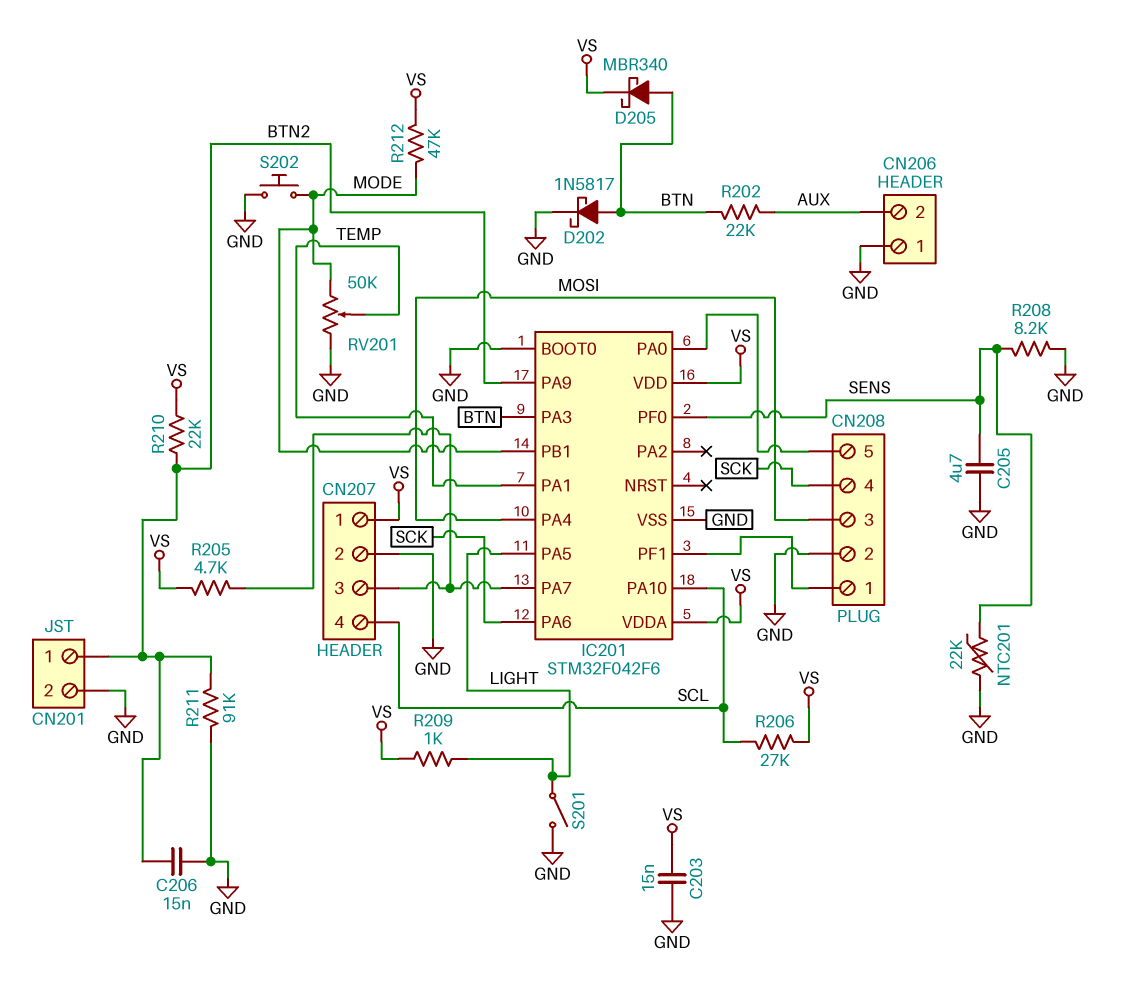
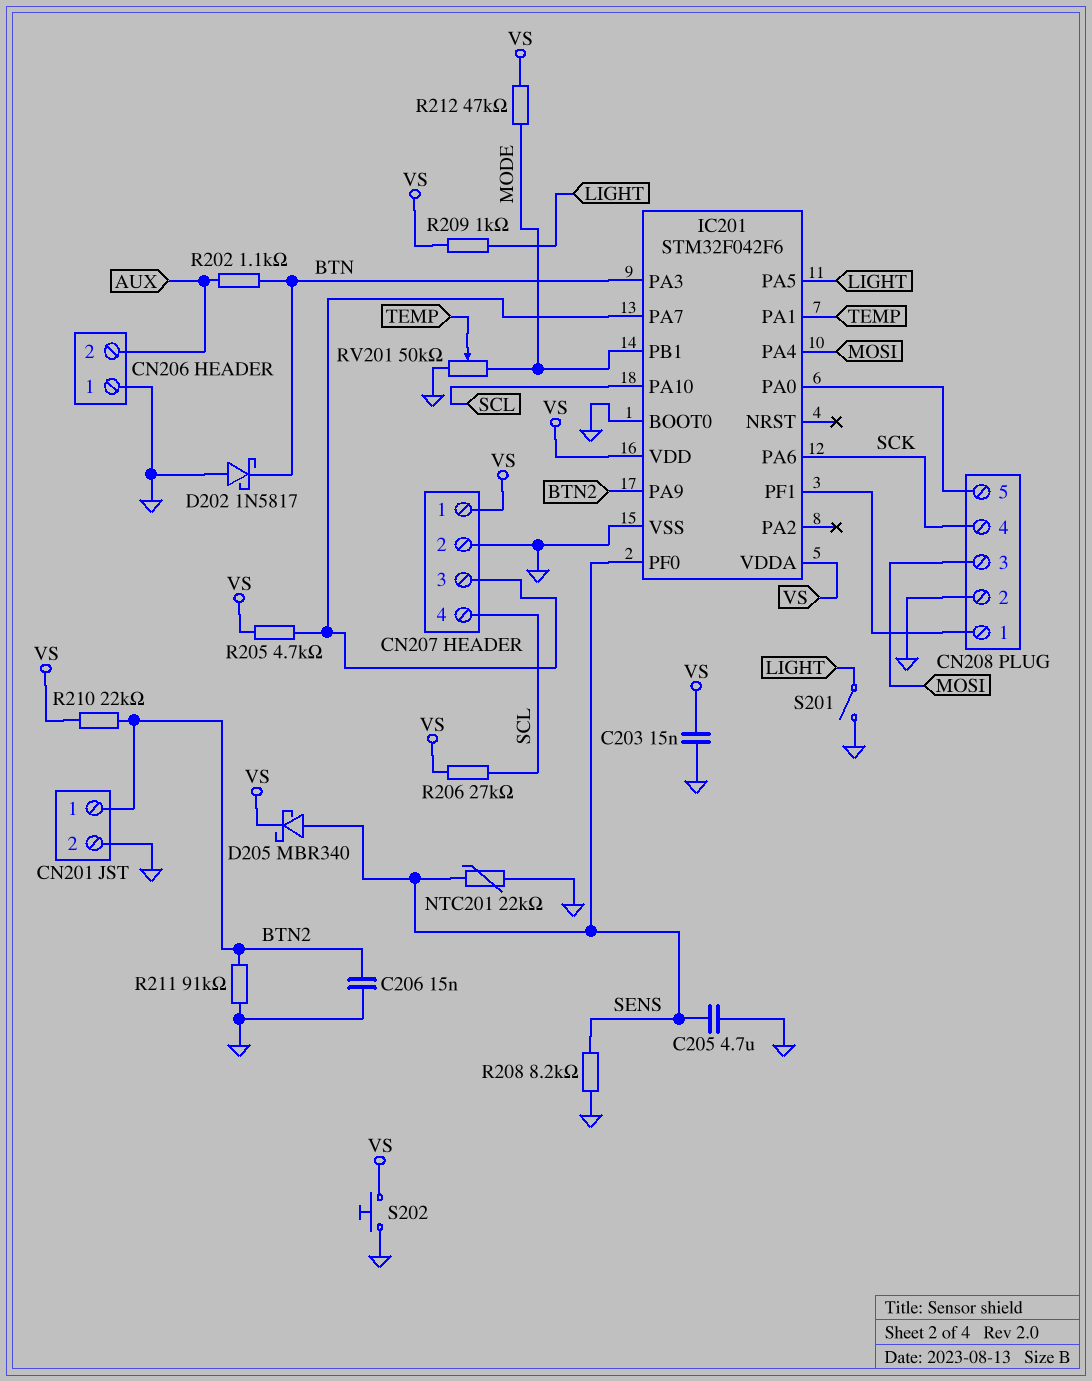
D202: schottky 1N5817 (A BTN, K GND) -> schottky 1N5817 (A GND, K BTN)
D205: schottky MBR340 (A BTN, K VS) -> schottky MBR340 (A SENS, K VS)
R202: 22k (AUX, BTN) -> 1.1k (AUX, BTN)
S202: button (GND, MODE) -> button (GND, VS)

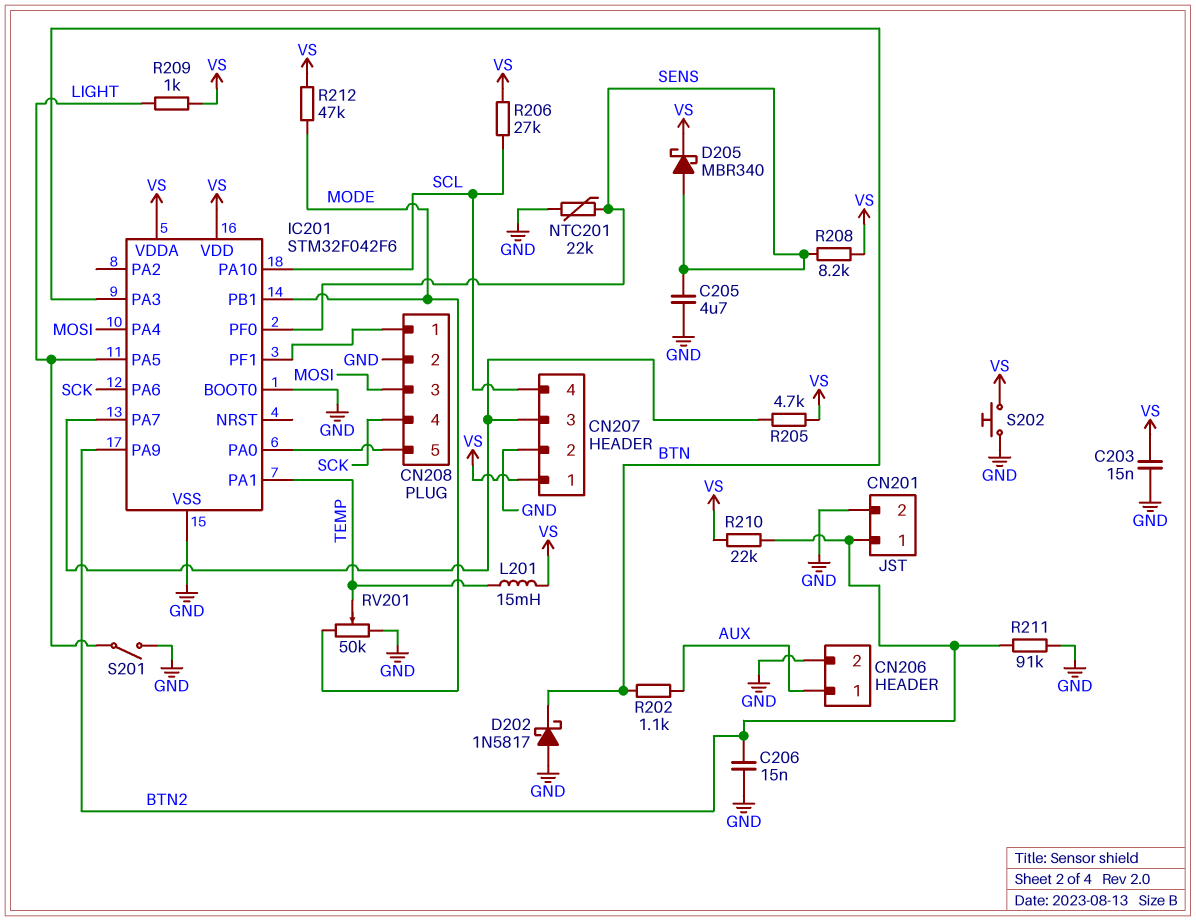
CN206 pin 1: GND -> AUX
CN206 pin 2: AUX -> GND
L201: none -> 15mH (TEMP, VS)
R208: 8.2k (GND, SENS) -> 8.2k (SENS, VS)

